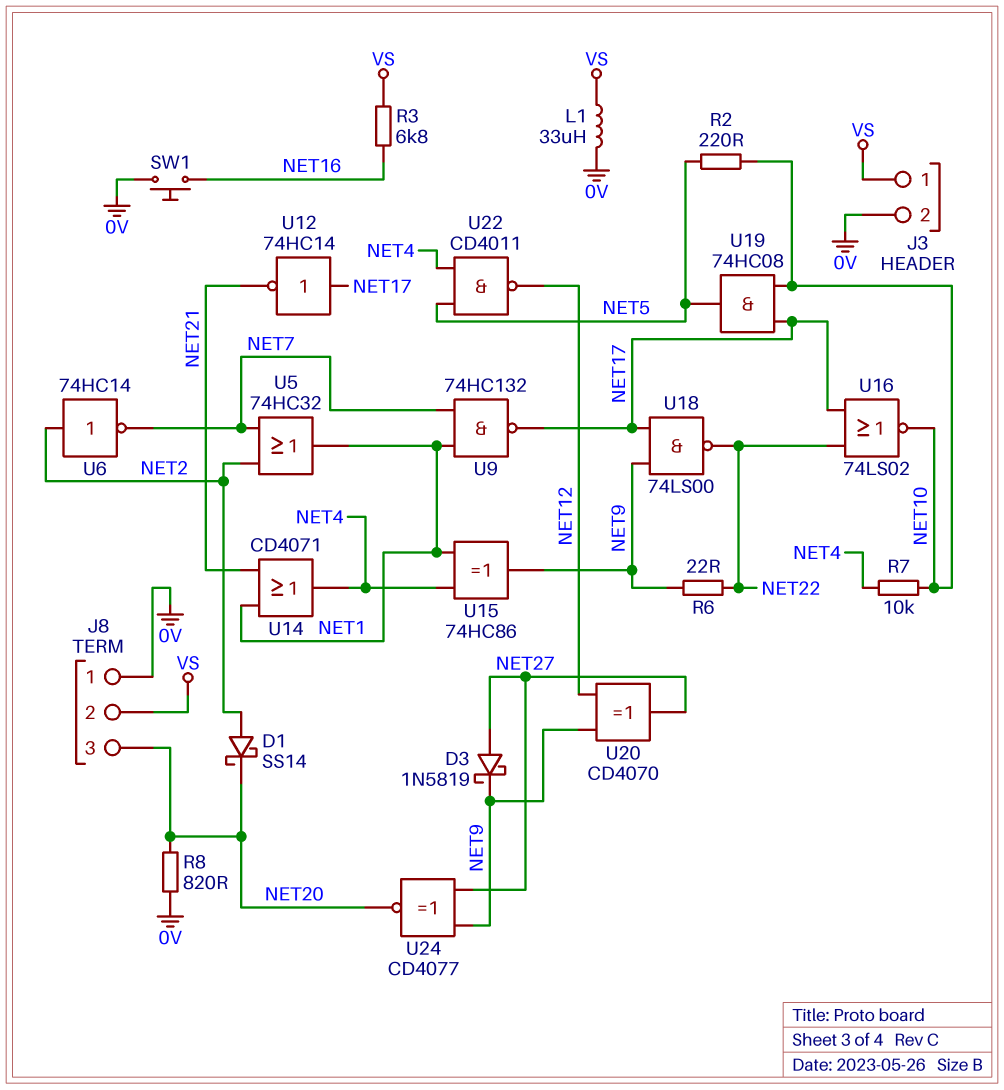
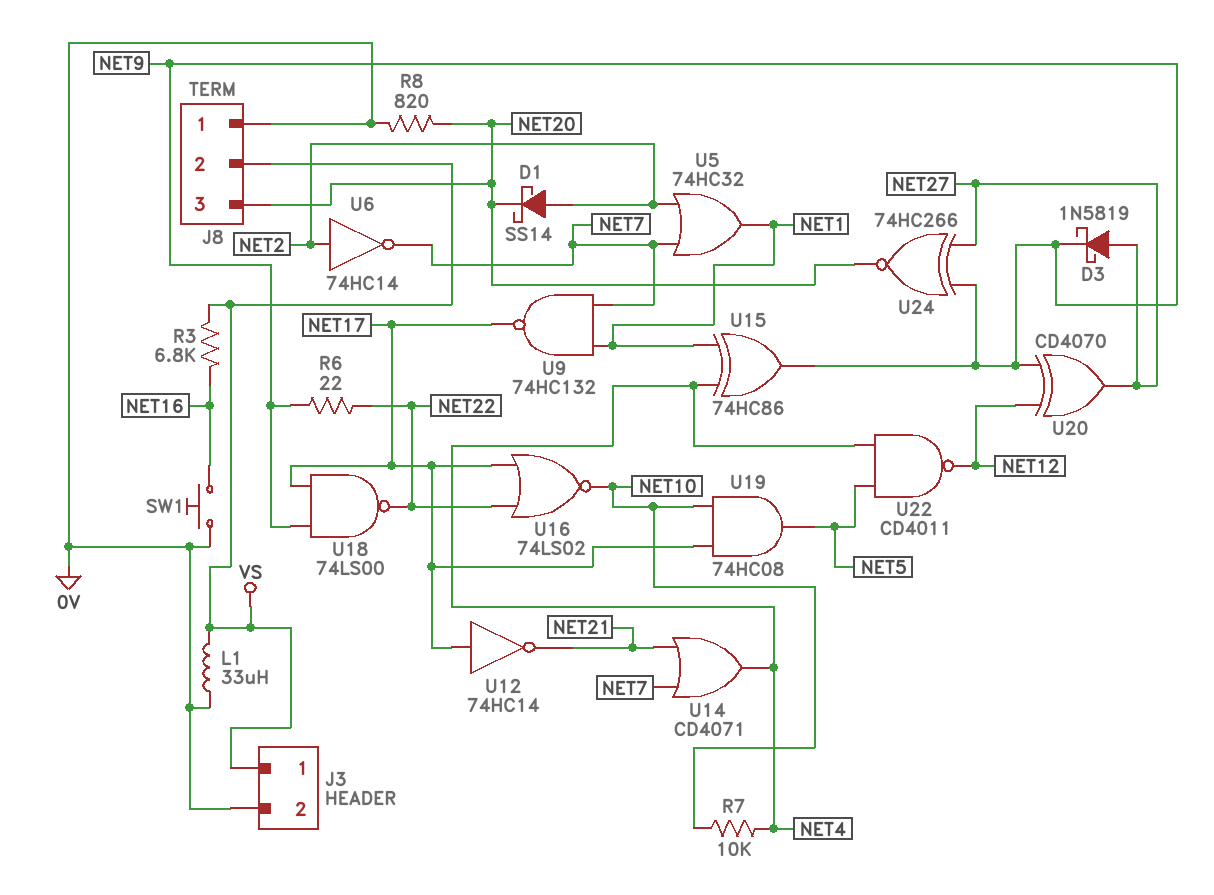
R2: 220 (NET5, NET10) -> none
U14: OR CD4071 (in NET1, in NET21, out NET4) -> OR CD4071 (in NET7, in NET21, out NET4)
U24: XNOR CD4077 (in NET9, in NET27, out NET20) -> XNOR 74HC266 (in NET9, in NET27, out NET20)

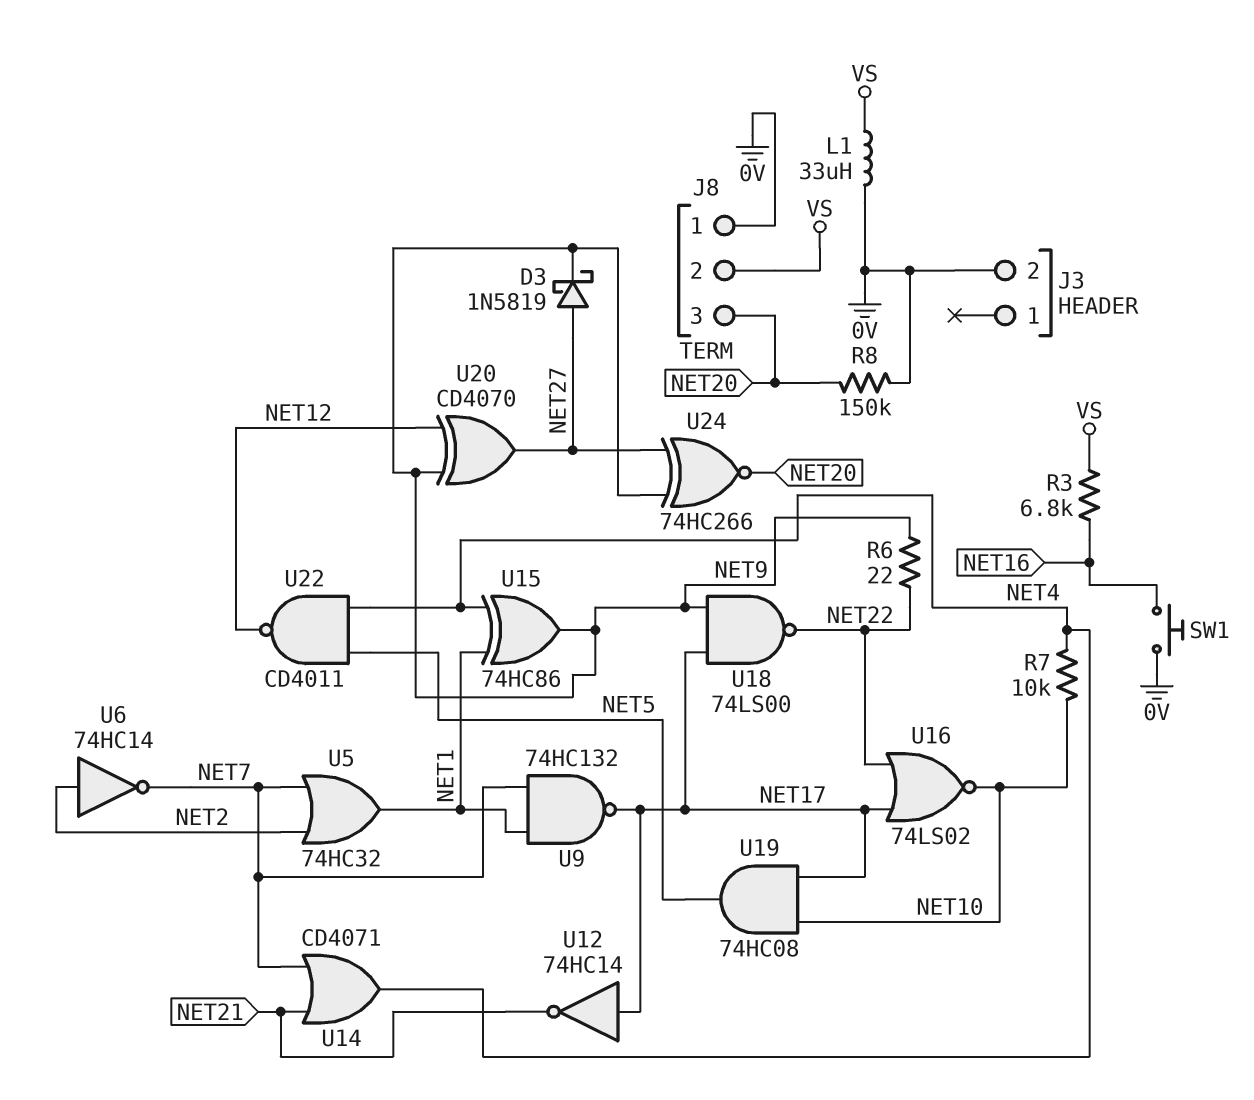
D1: schottky SS14 (A NET2, K NET20) -> none
J3 pin 1: VS -> none
R8: 820 (0V, NET20) -> 150k (0V, NET20)

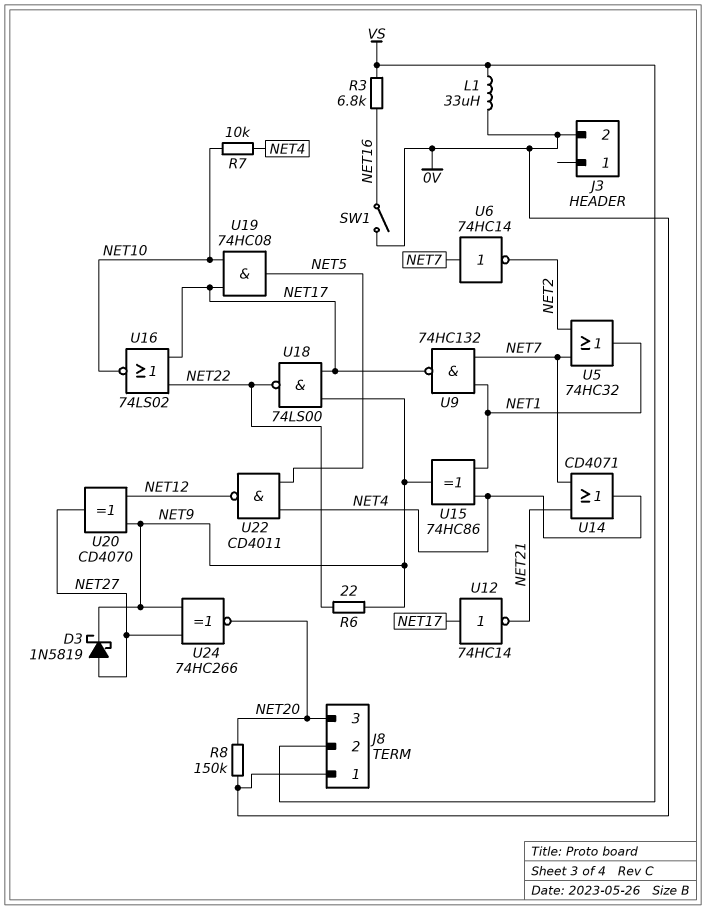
SW1: button (0V, NET16) -> switch (0V, NET16)
U6: NOT 74HC14 (in NET2, out NET7) -> NOT 74HC14 (in NET7, out NET2)

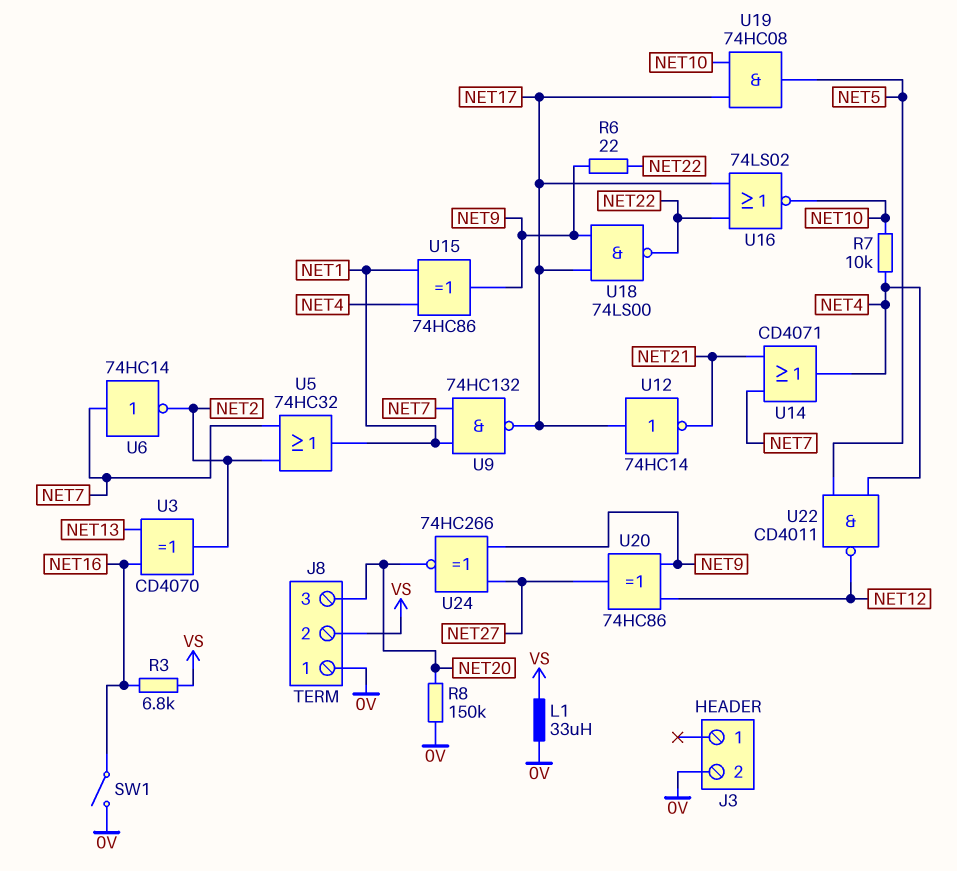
D3: schottky 1N5819 (A NET27, K NET9) -> none
U3: none -> XOR CD4070 (in NET13, in NET16, out NET2)
U20: XOR CD4070 (in NET9, in NET12, out NET27) -> XOR 74HC86 (in NET9, in NET12, out NET27)

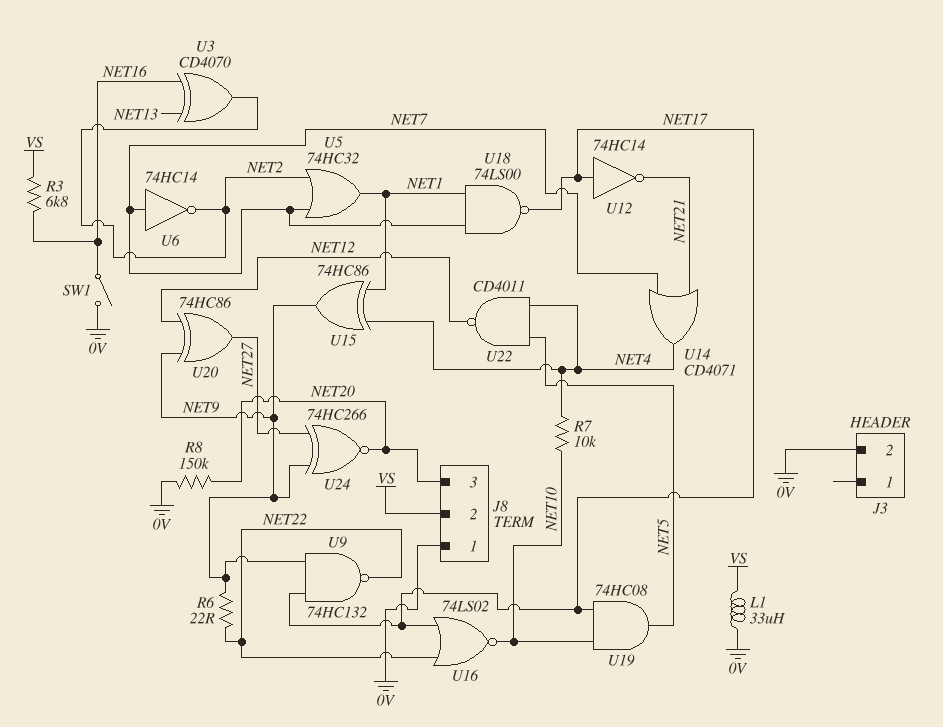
U9: NAND 74HC132 (in NET1, in NET7, out NET17) -> NAND 74HC132 (in NET9, in NET17, out NET22)
U18: NAND 74LS00 (in NET9, in NET17, out NET22) -> NAND 74LS00 (in NET1, in NET7, out NET17)

